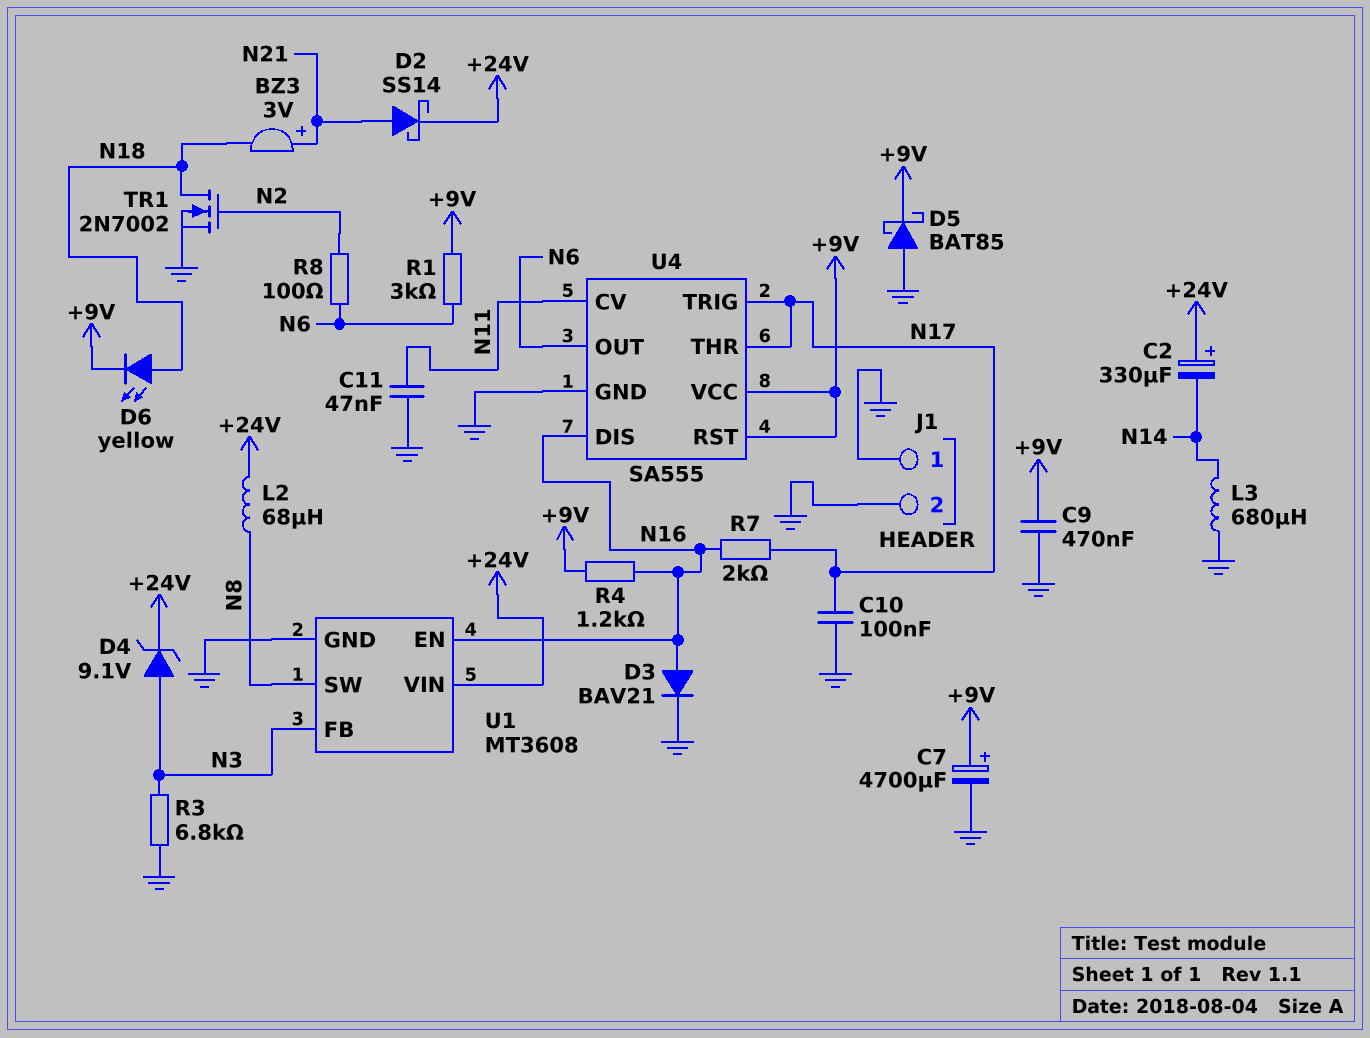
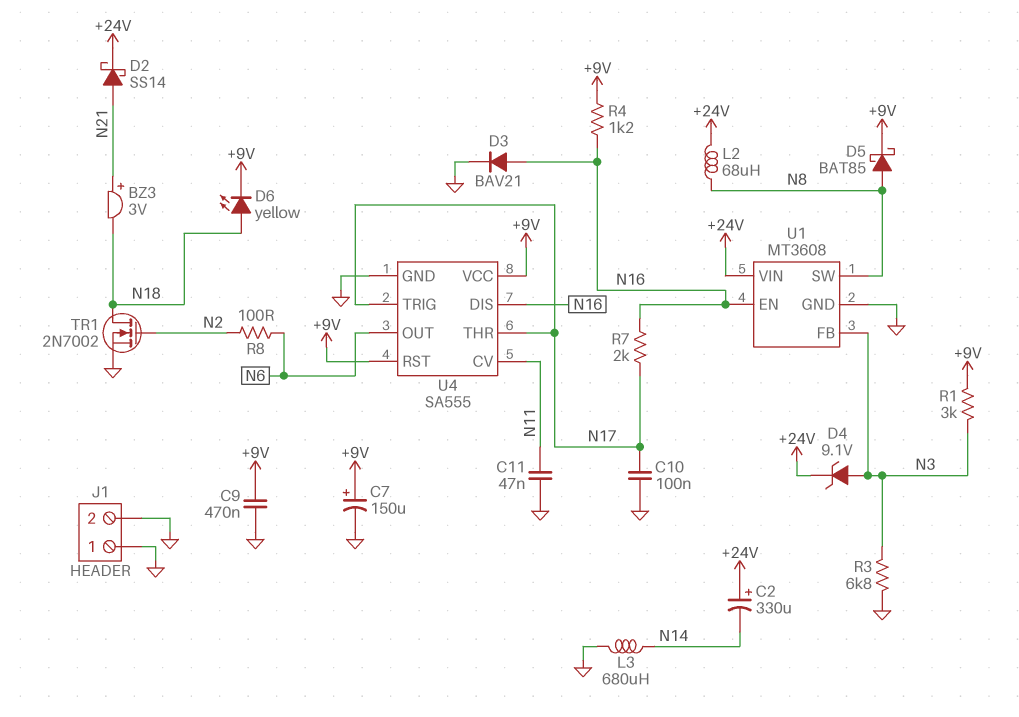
C7: 4700uF (plus +9V, minus GND) -> 150uF (plus +9V, minus GND)
D5: schottky BAT85 (A GND, K +9V) -> schottky BAT85 (A N8, K +9V)
R1: 3k (+9V, N6) -> 3k (+9V, N3)

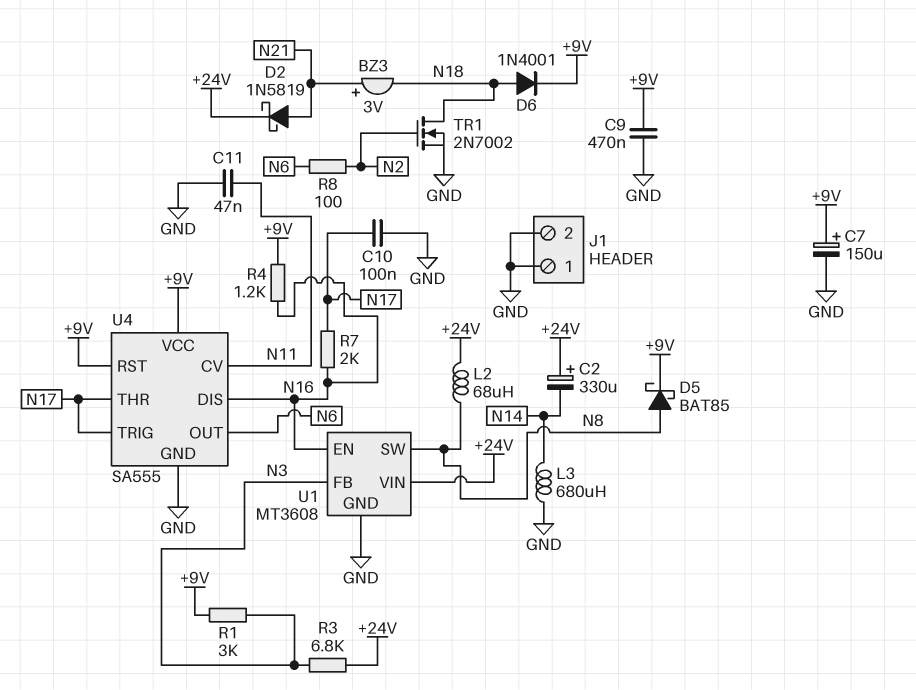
D2: schottky SS14 (A N21, K +24V) -> schottky 1N5819 (A N21, K +24V)
D3: diode BAV21 (A N16, K GND) -> none
D4: zener 9.1V (A N3, K +24V) -> none
D6: LED yellow (A N18, K +9V) -> diode 1N4001 (A N18, K +9V)
R3: 6.8k (GND, N3) -> 6.8k (+24V, N3)

